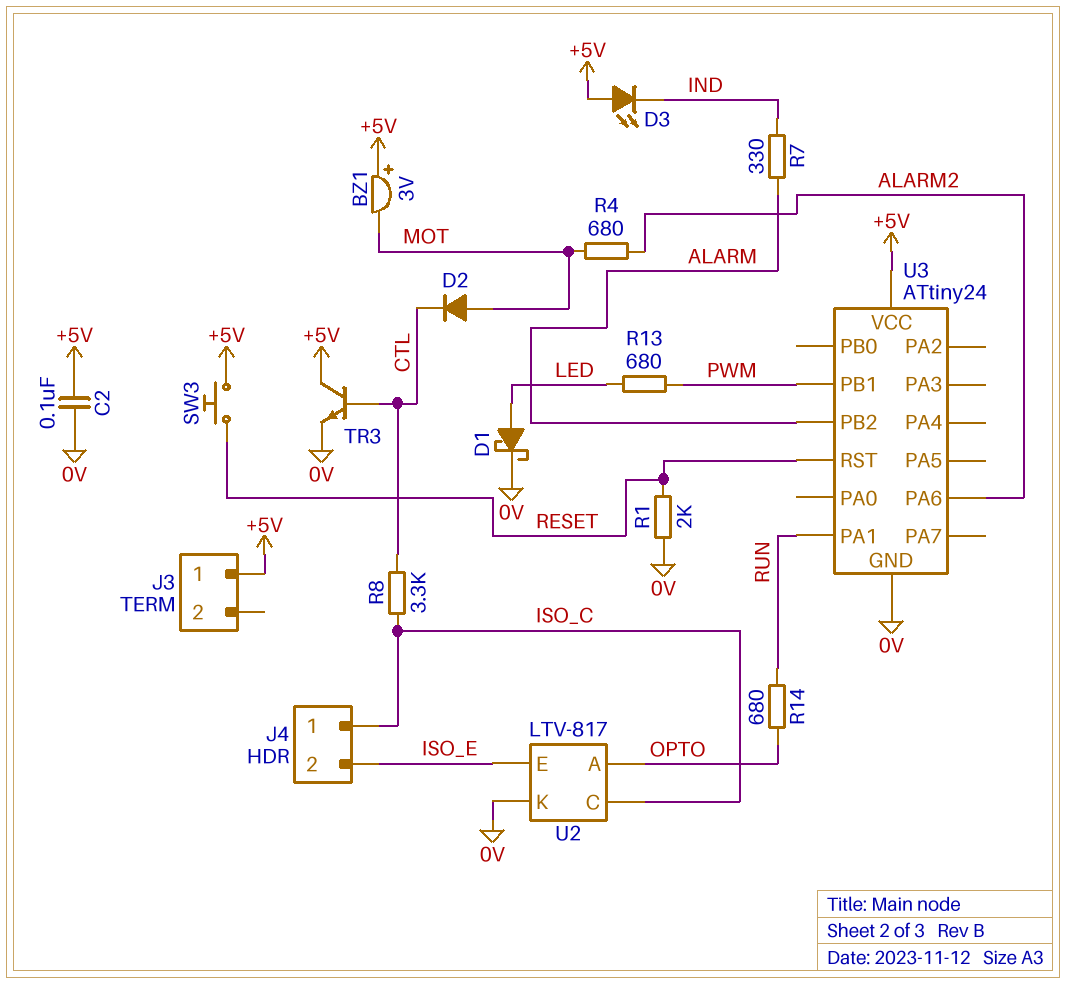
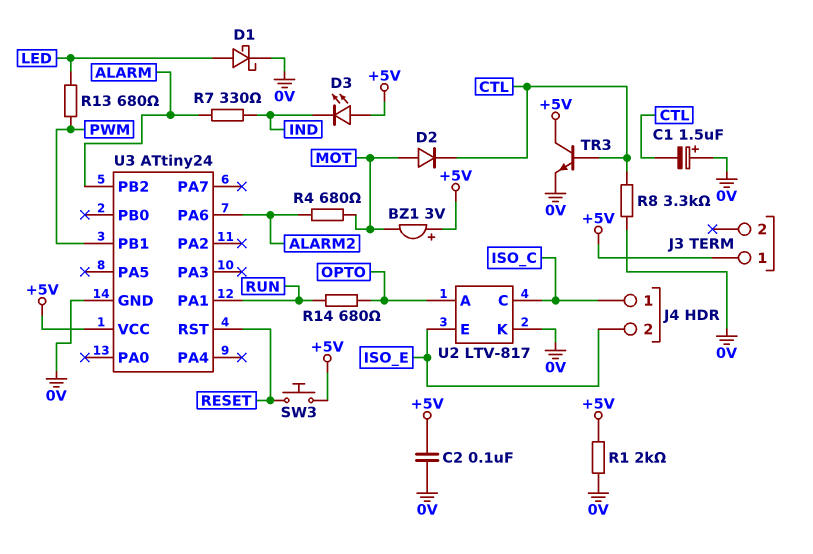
C1: none -> 1.5uF (plus 0V, minus CTL)
R1: 2k (0V, RESET) -> 2k (+5V, 0V)
R8: 3.3k (CTL, ISO_C) -> 3.3k (0V, CTL)

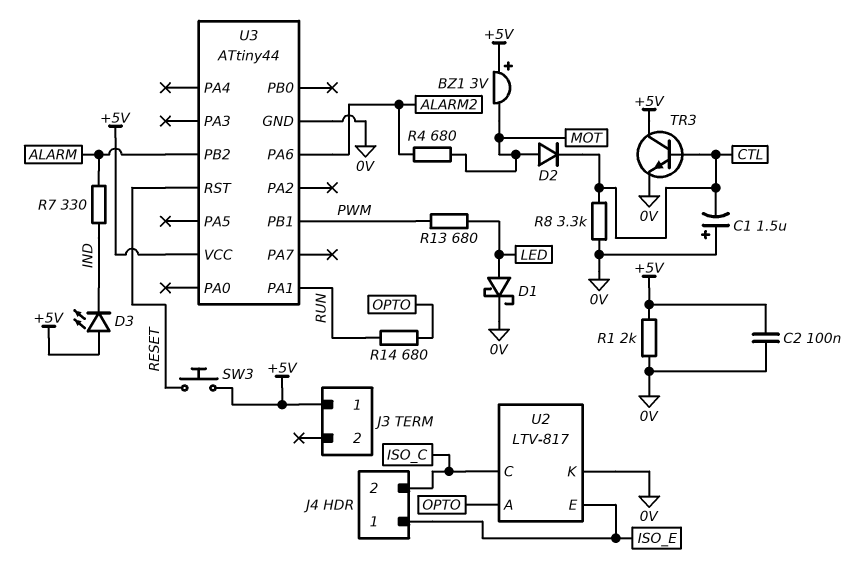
J4 pin 1: ISO_C -> ISO_E
J4 pin 2: ISO_E -> ISO_C
U3: ATtiny24 -> ATtiny44

